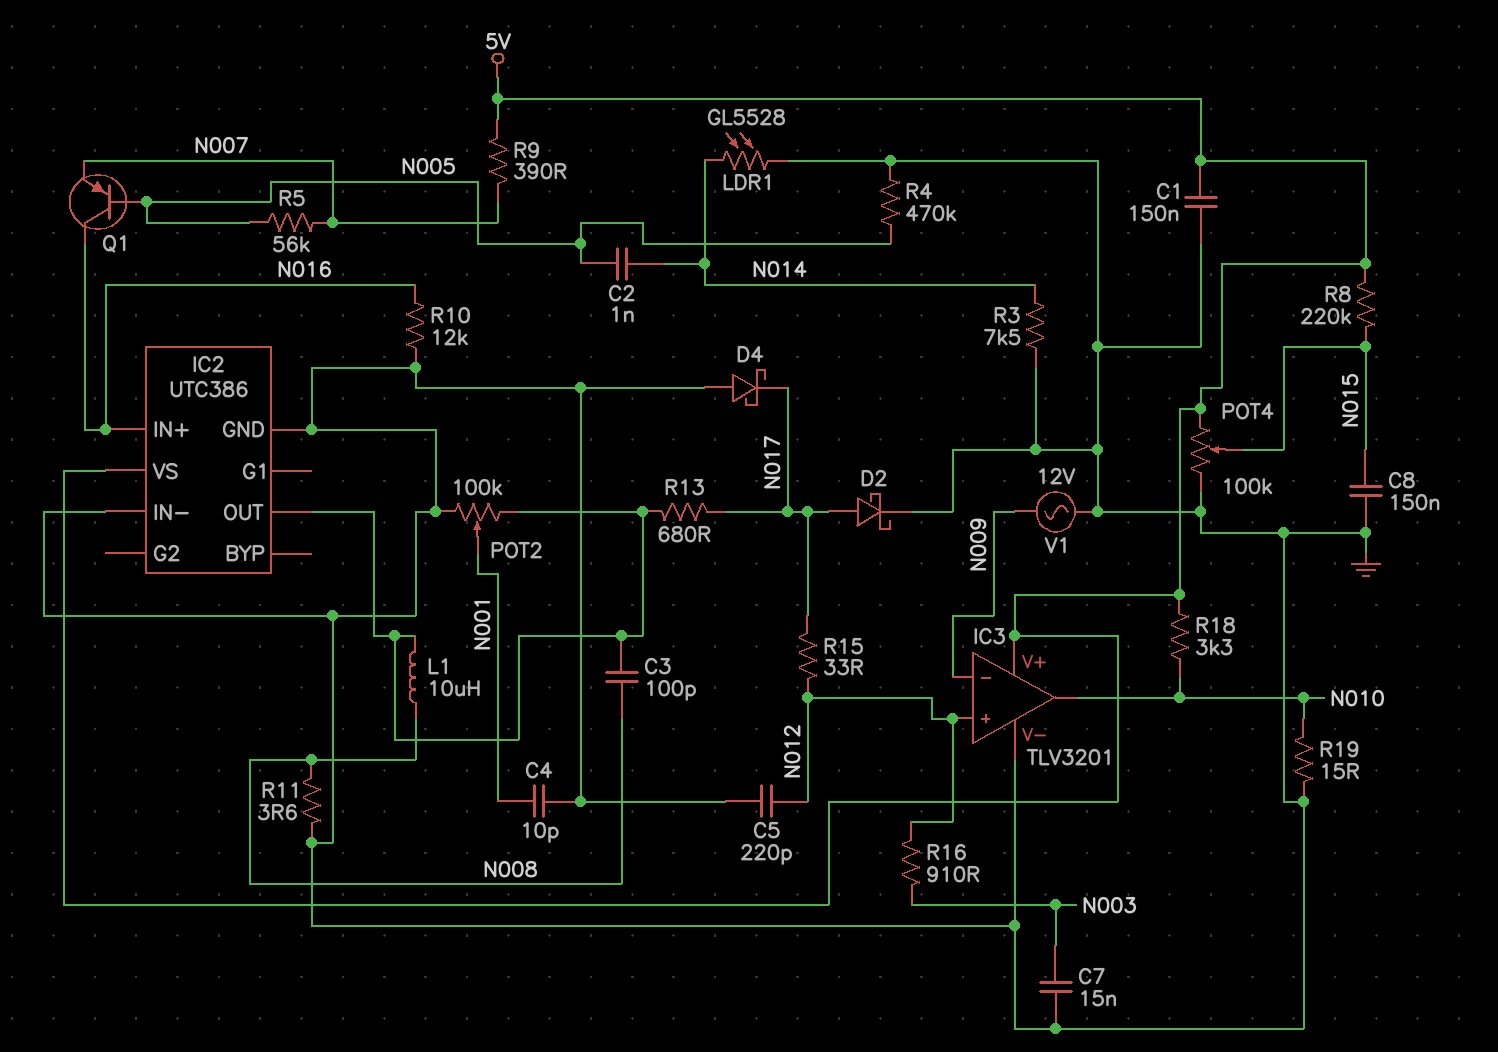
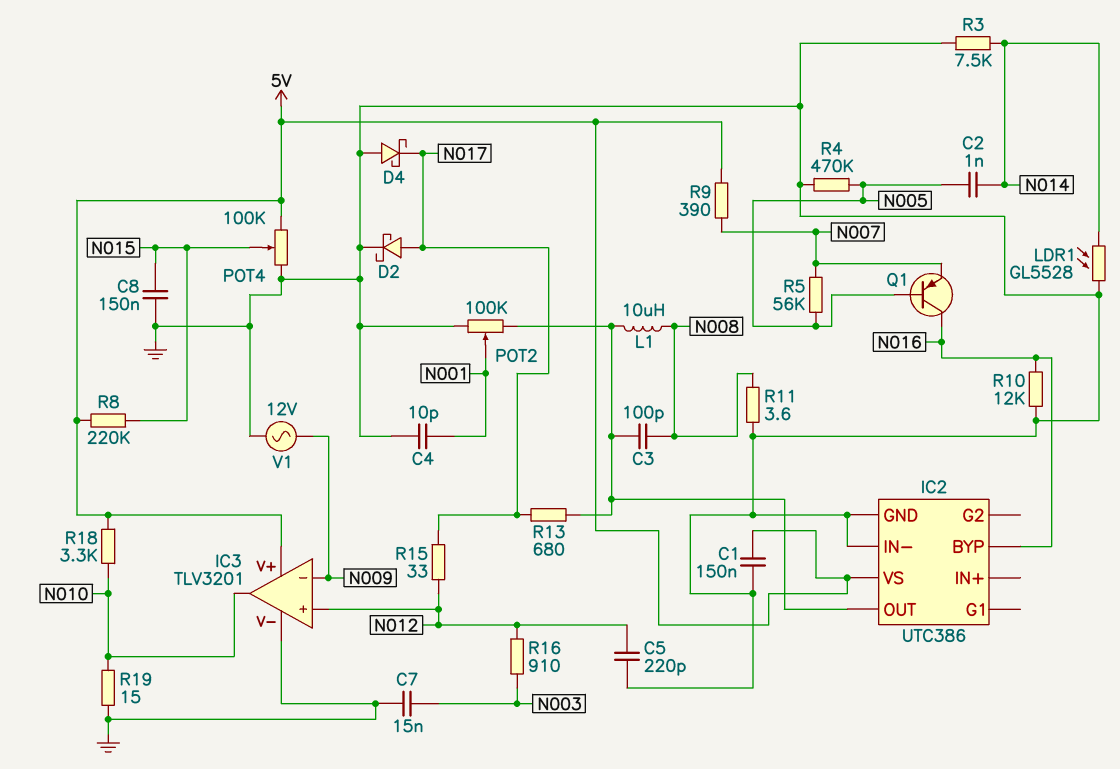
IC2 pin BYP: none -> N016
IC2 pin IN+: N016 -> none

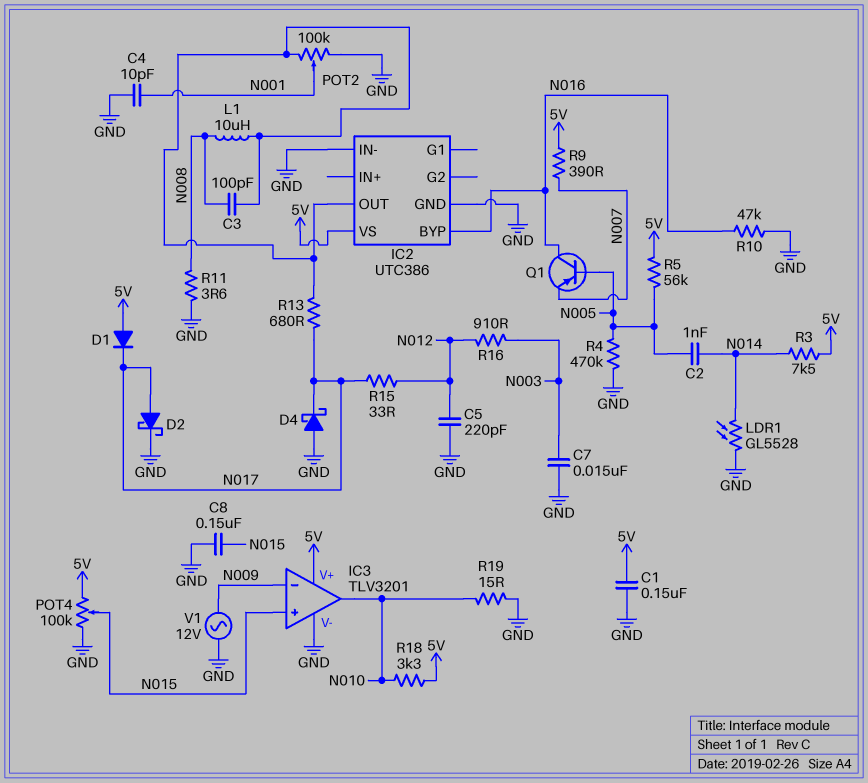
D1: none -> diode (A 5V, K N017)
IC3 pin in+: N012 -> N015
R3: 7.5k (GND, N014) -> 7.5k (5V, N014)
R5: 56k (N005, N007) -> 56k (5V, N005)
R8: 220k (5V, N015) -> none
R10: 12k (GND, N016) -> 47k (GND, N016)

